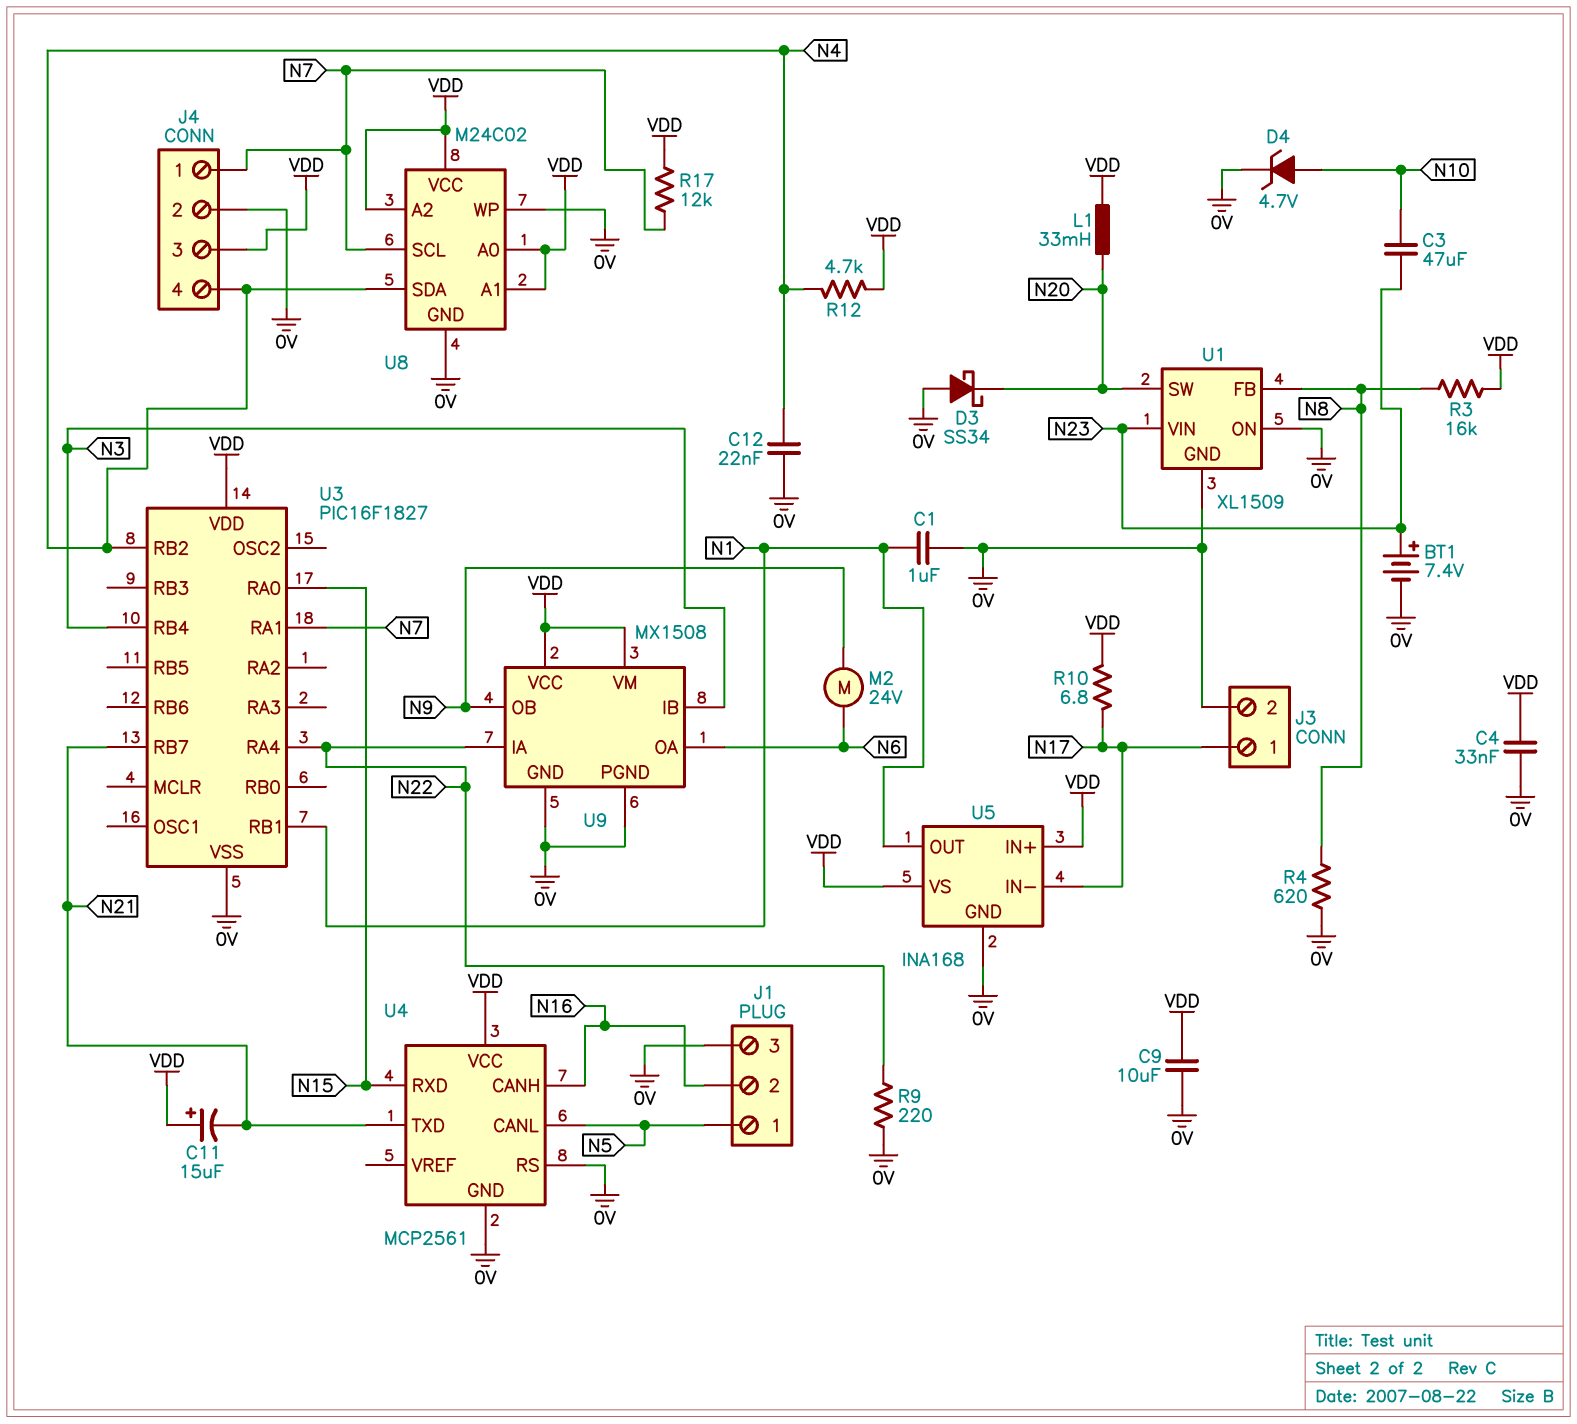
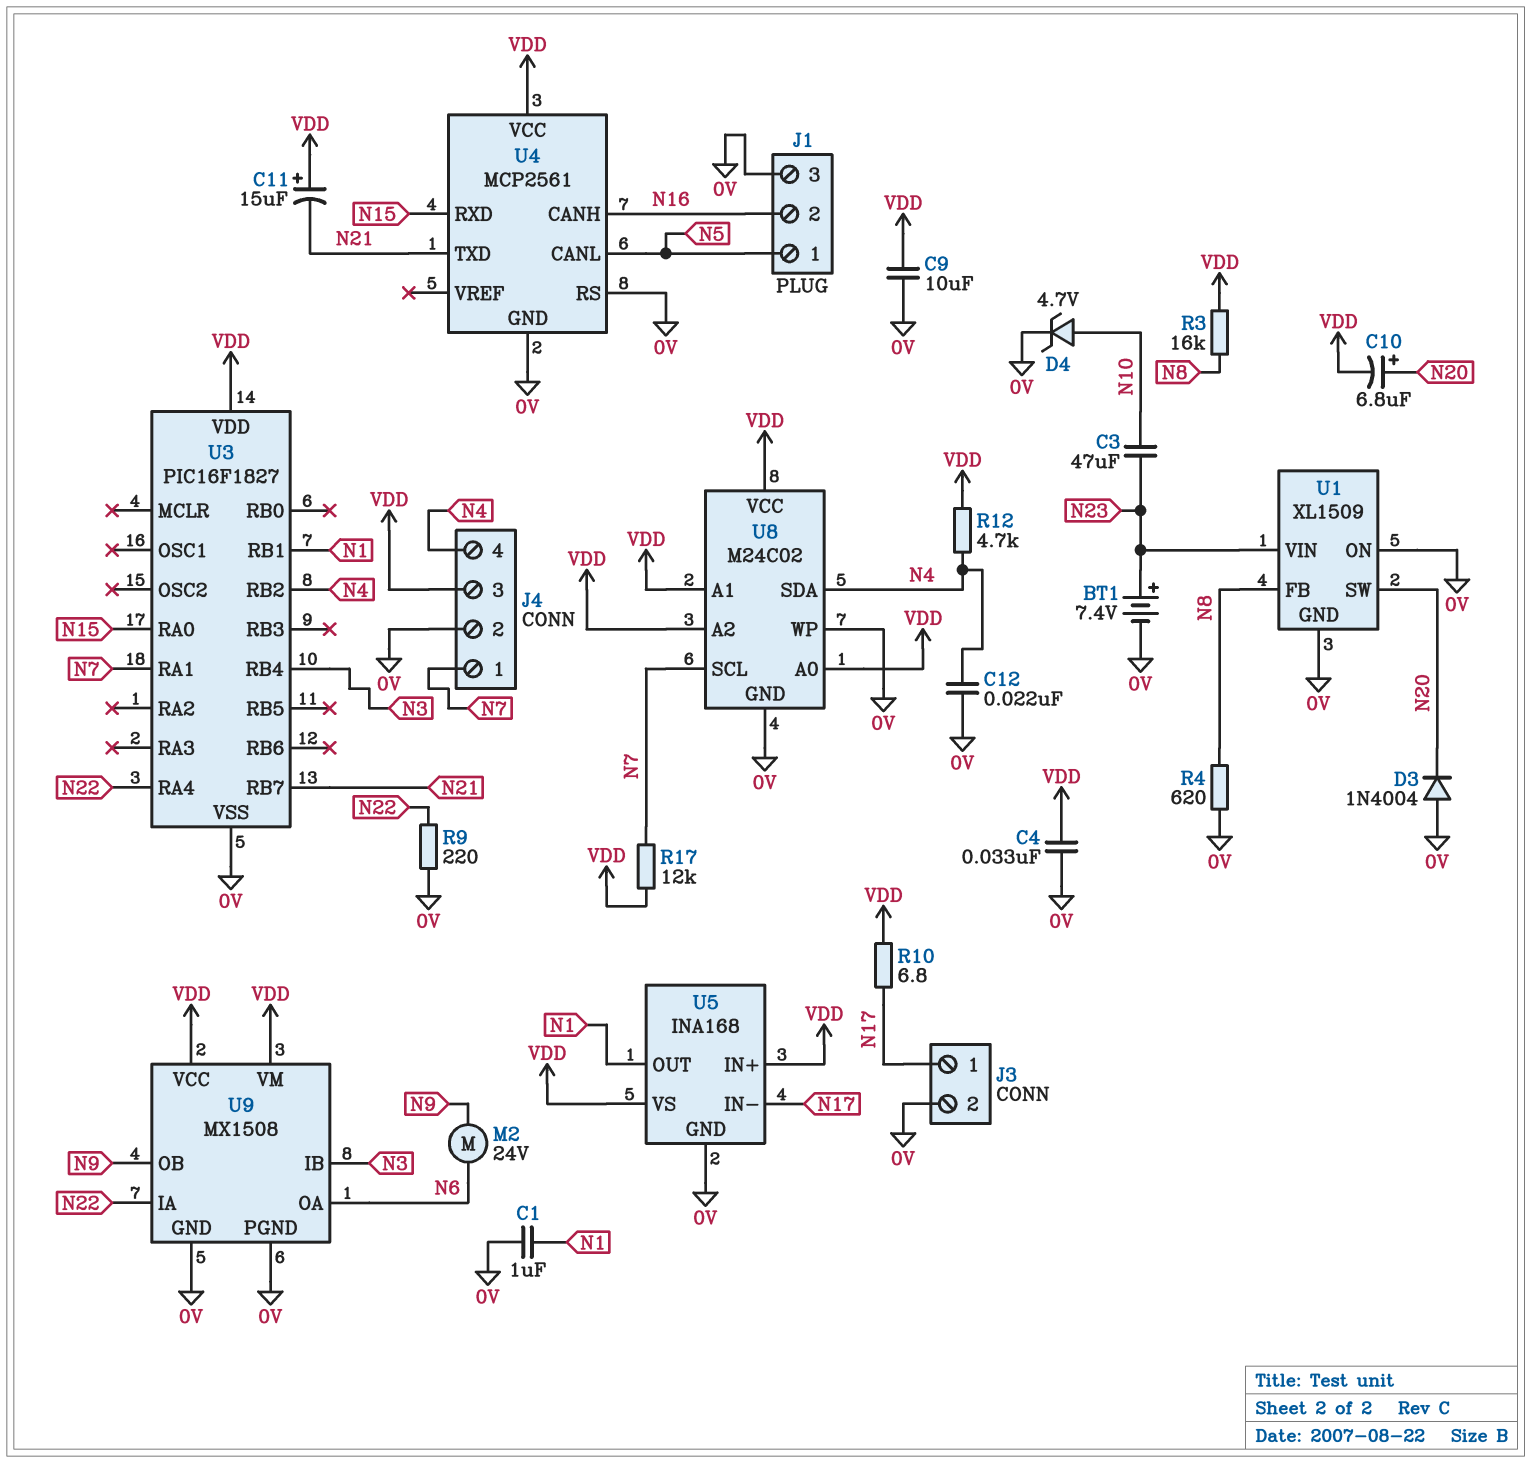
C10: none -> 6.8uF (plus N20, minus VDD)
D3: schottky SS34 (A 0V, K N20) -> diode 1N4004 (A 0V, K N20)
L1: 33mH (N20, VDD) -> none

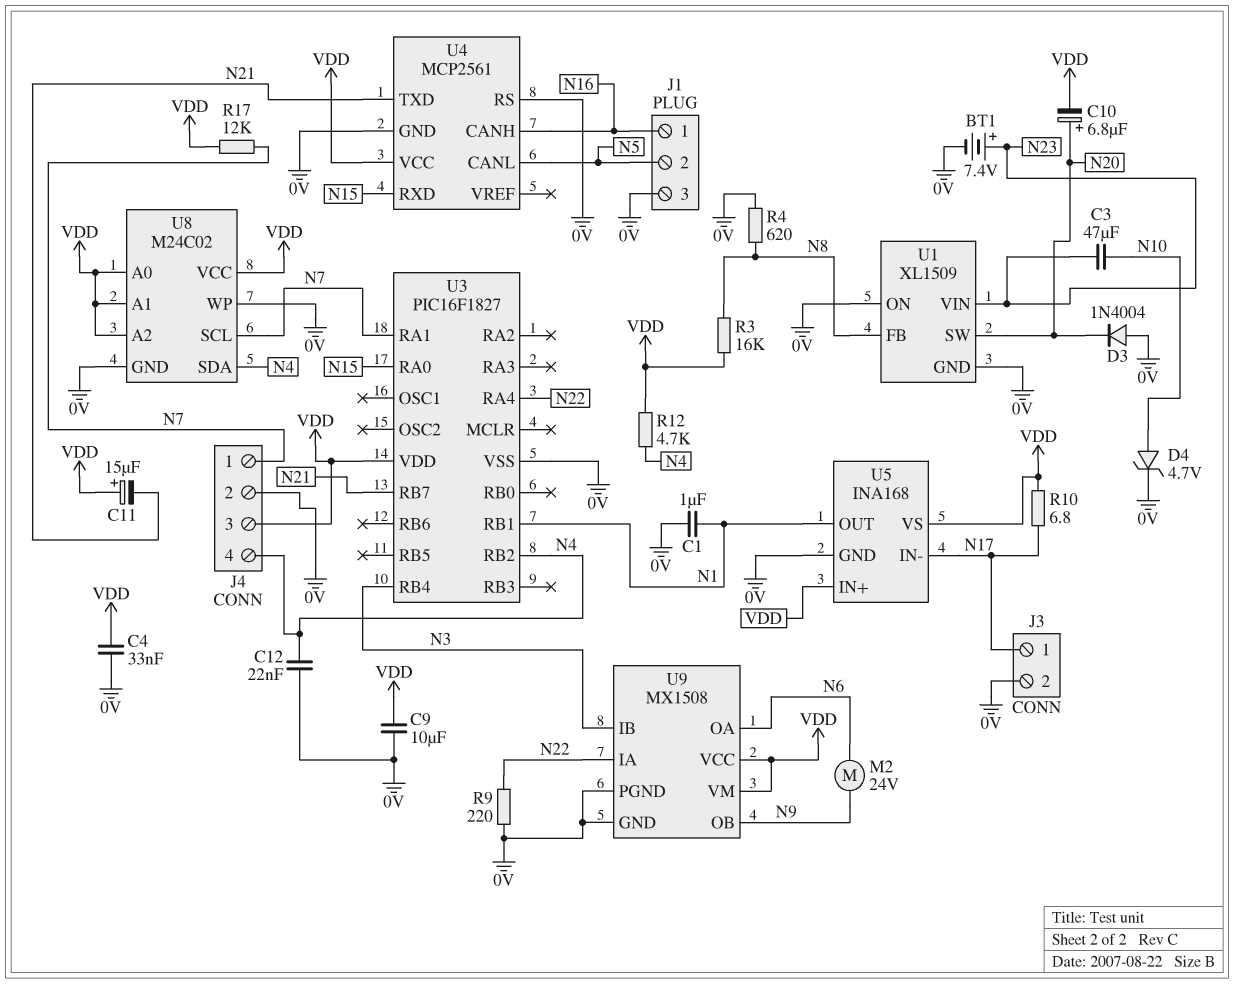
J1 pin 1: N5 -> N16
J1 pin 2: N16 -> N5

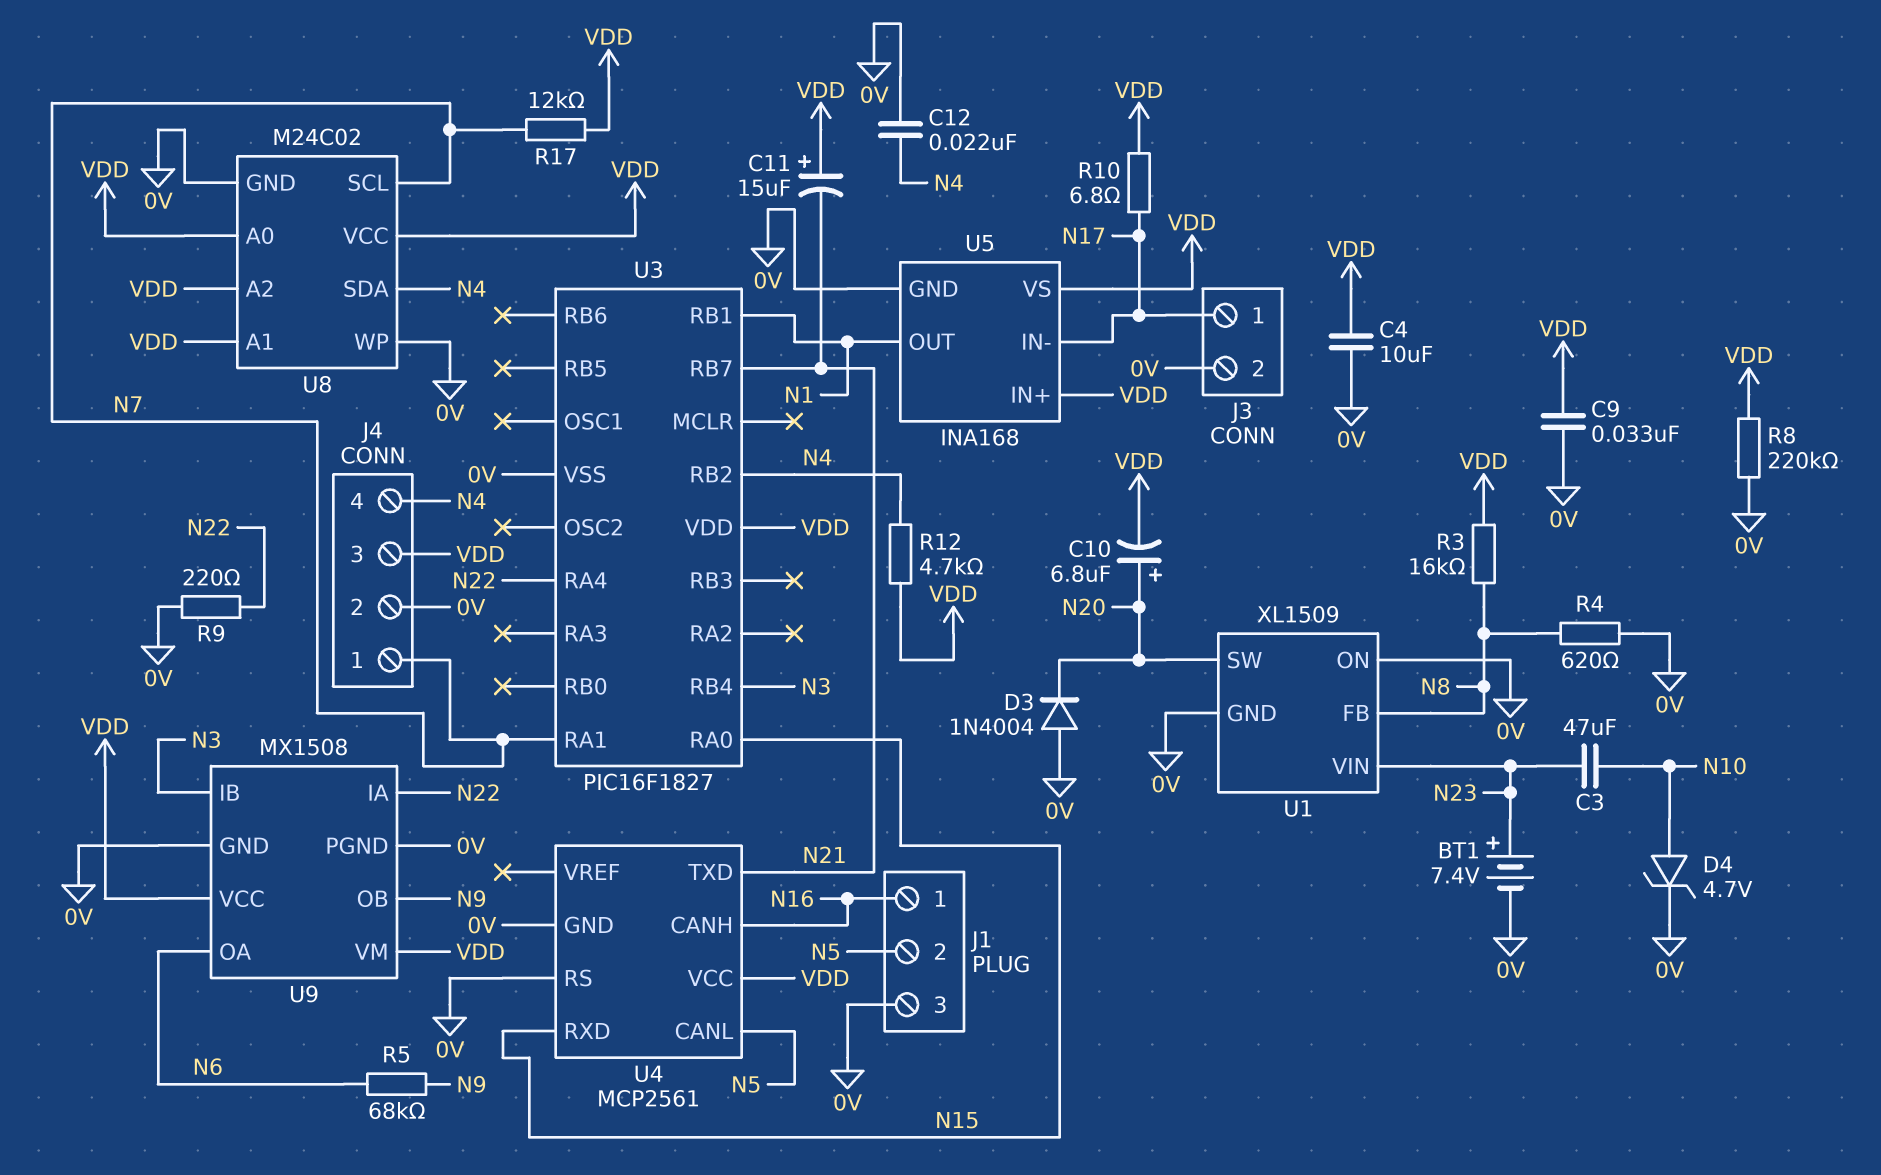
C1: 1uF (0V, N1) -> none
C4: 33nF (0V, VDD) -> 10uF (0V, VDD)
C9: 10uF (0V, VDD) -> 33nF (0V, VDD)
M2: motor 24V (N6, N9) -> none
R5: none -> 68k (N6, N9)
R8: none -> 220k (0V, VDD)

